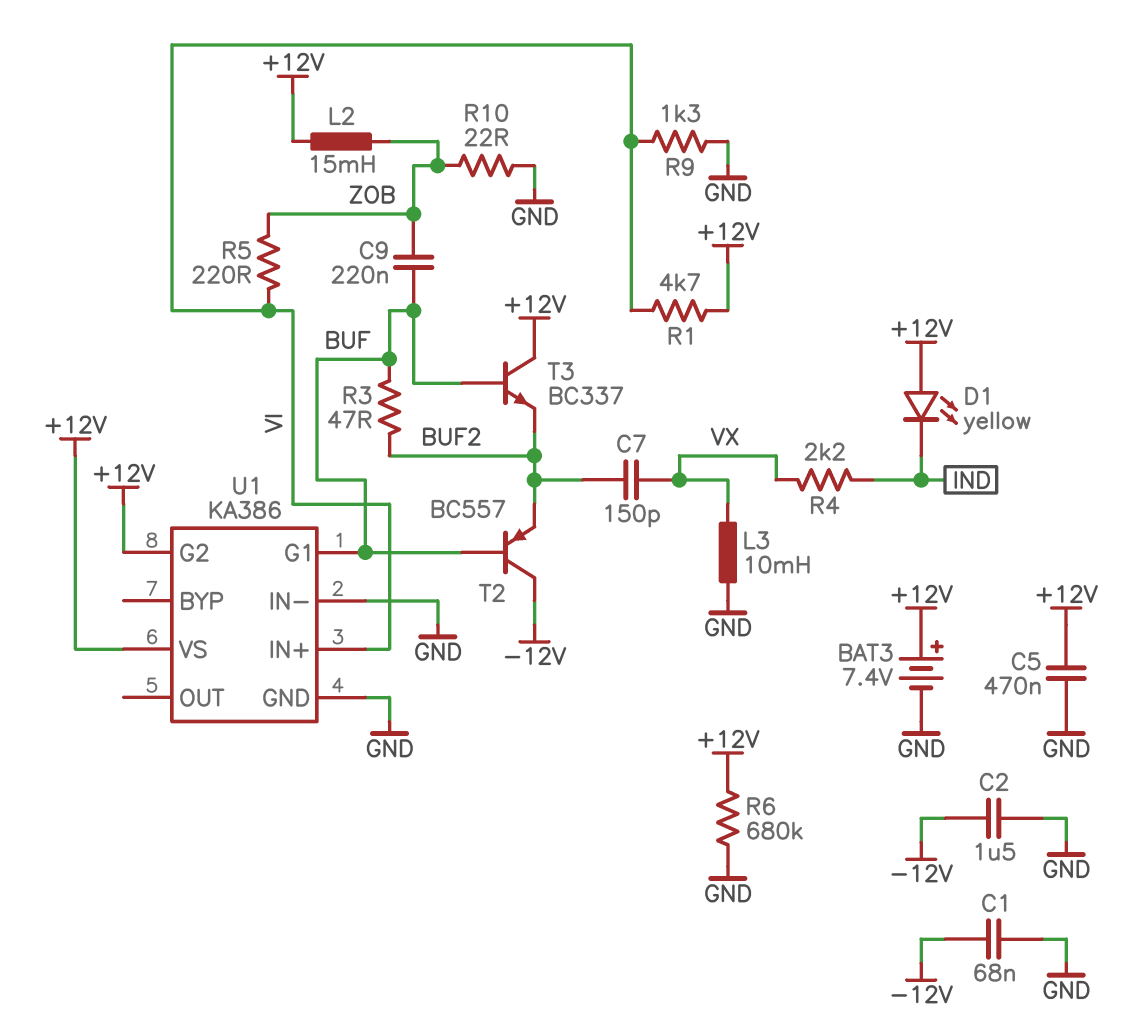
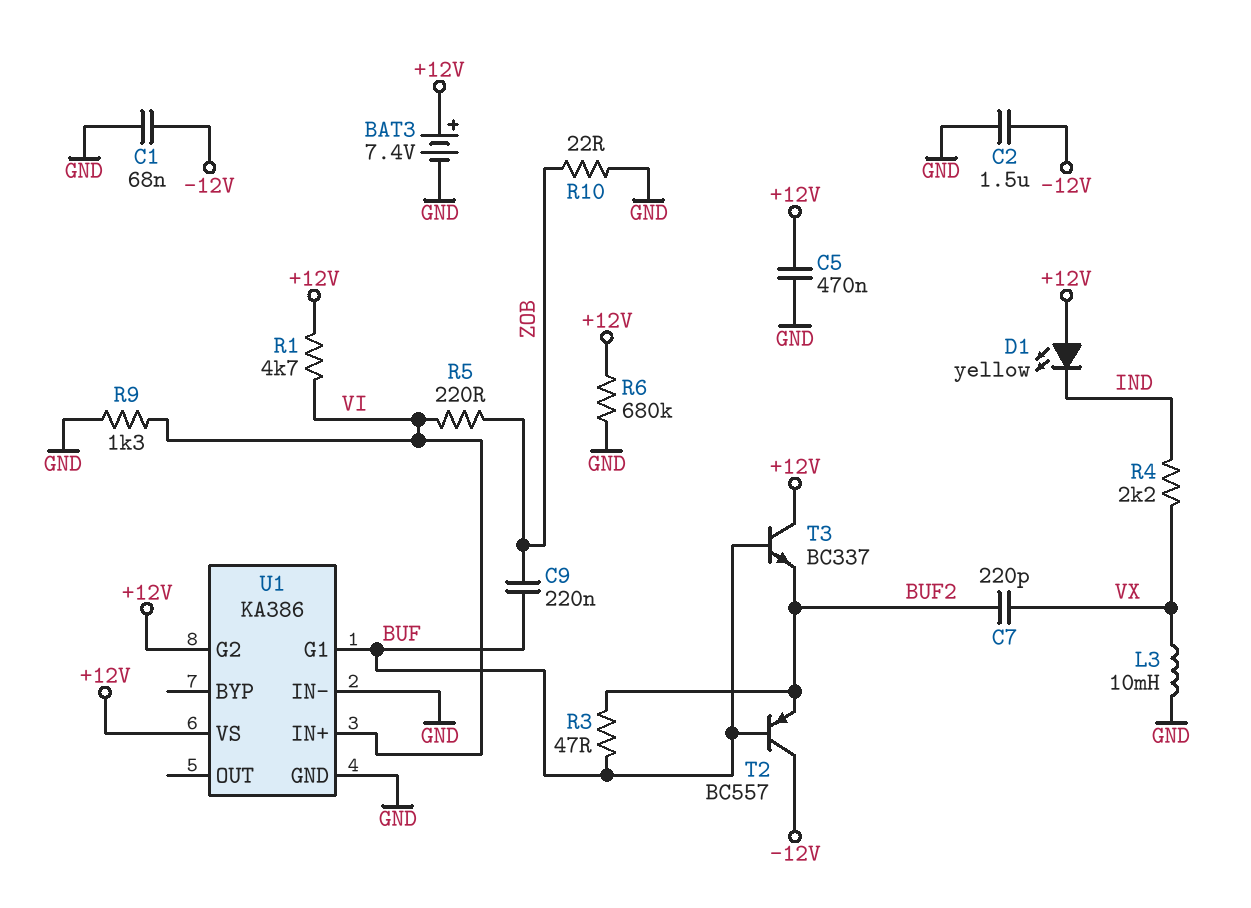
C7: 150pF (BUF2, VX) -> 220pF (BUF2, VX)
L2: 15mH (+12V, ZOB) -> none

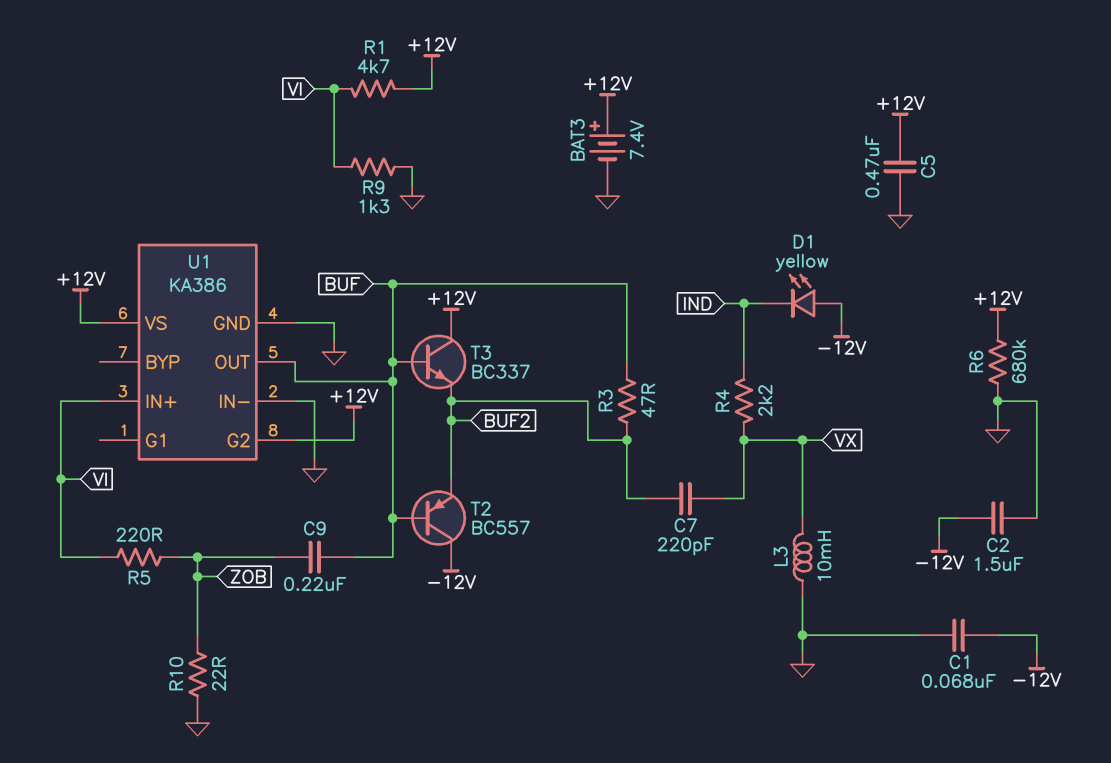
D1: LED yellow (A +12V, K IND) -> LED yellow (A -12V, K IND)
U1 pin G1: BUF -> none
U1 pin OUT: none -> BUF

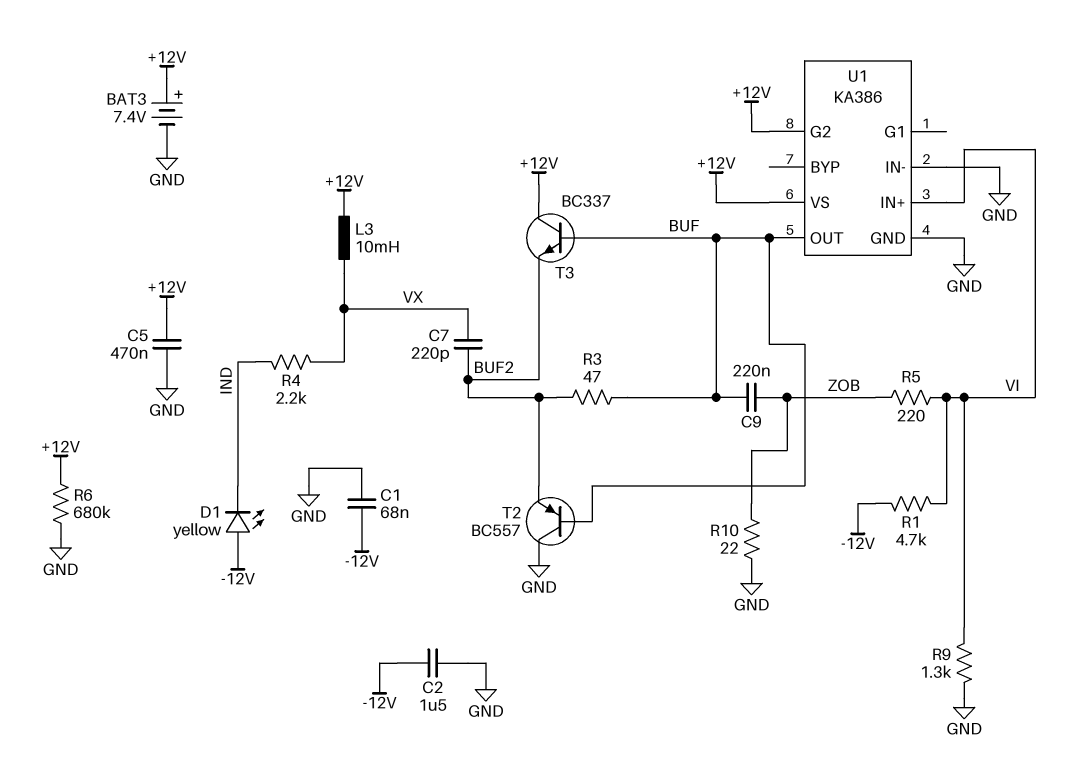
L3: 10mH (GND, VX) -> 10mH (+12V, VX)
R1: 4.7k (+12V, VI) -> 4.7k (-12V, VI)
T2: PNP BC557 (B BUF, C -12V, E BUF2) -> PNP BC557 (B BUF, C GND, E BUF2)

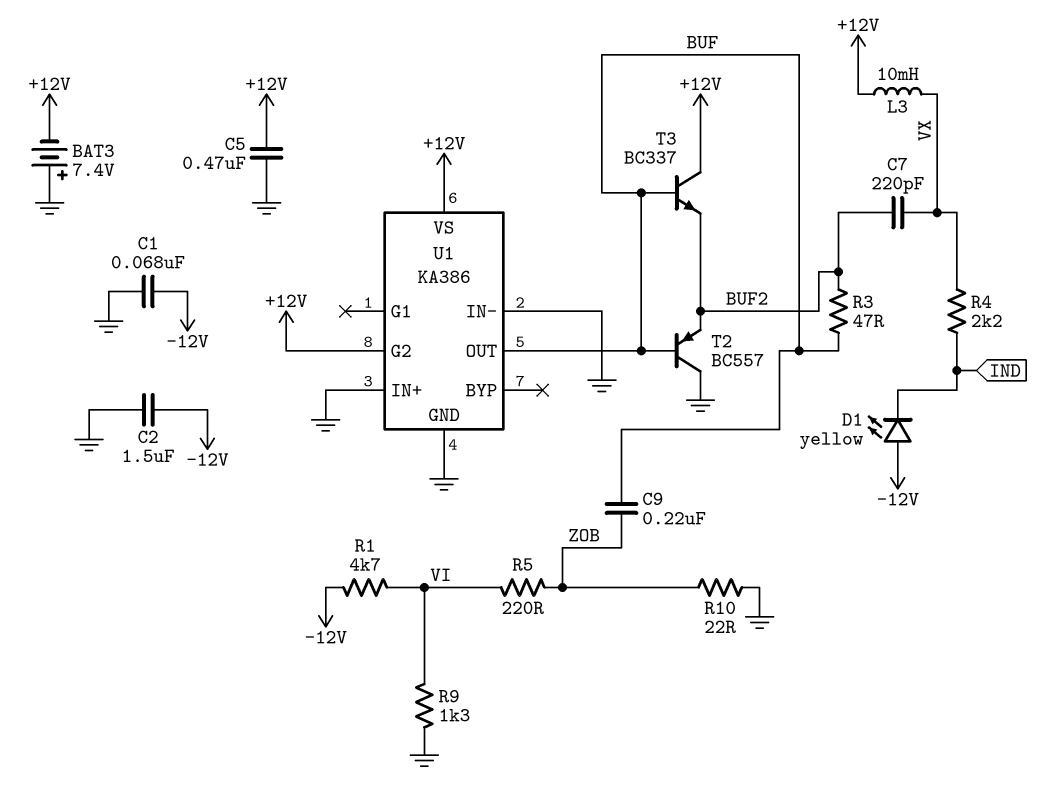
BAT3: 7.4V (plus +12V, minus GND) -> 7.4V (plus GND, minus +12V)
R6: 680k (+12V, GND) -> none
U1 pin IN+: VI -> GND

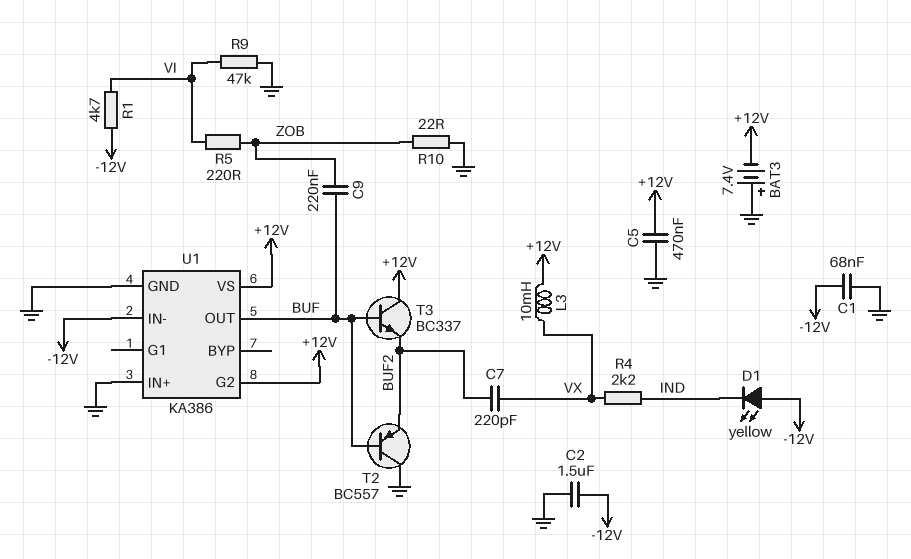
R3: 47 (BUF, BUF2) -> none
R9: 1.3k (GND, VI) -> 47k (GND, VI)
U1 pin IN-: GND -> -12V

